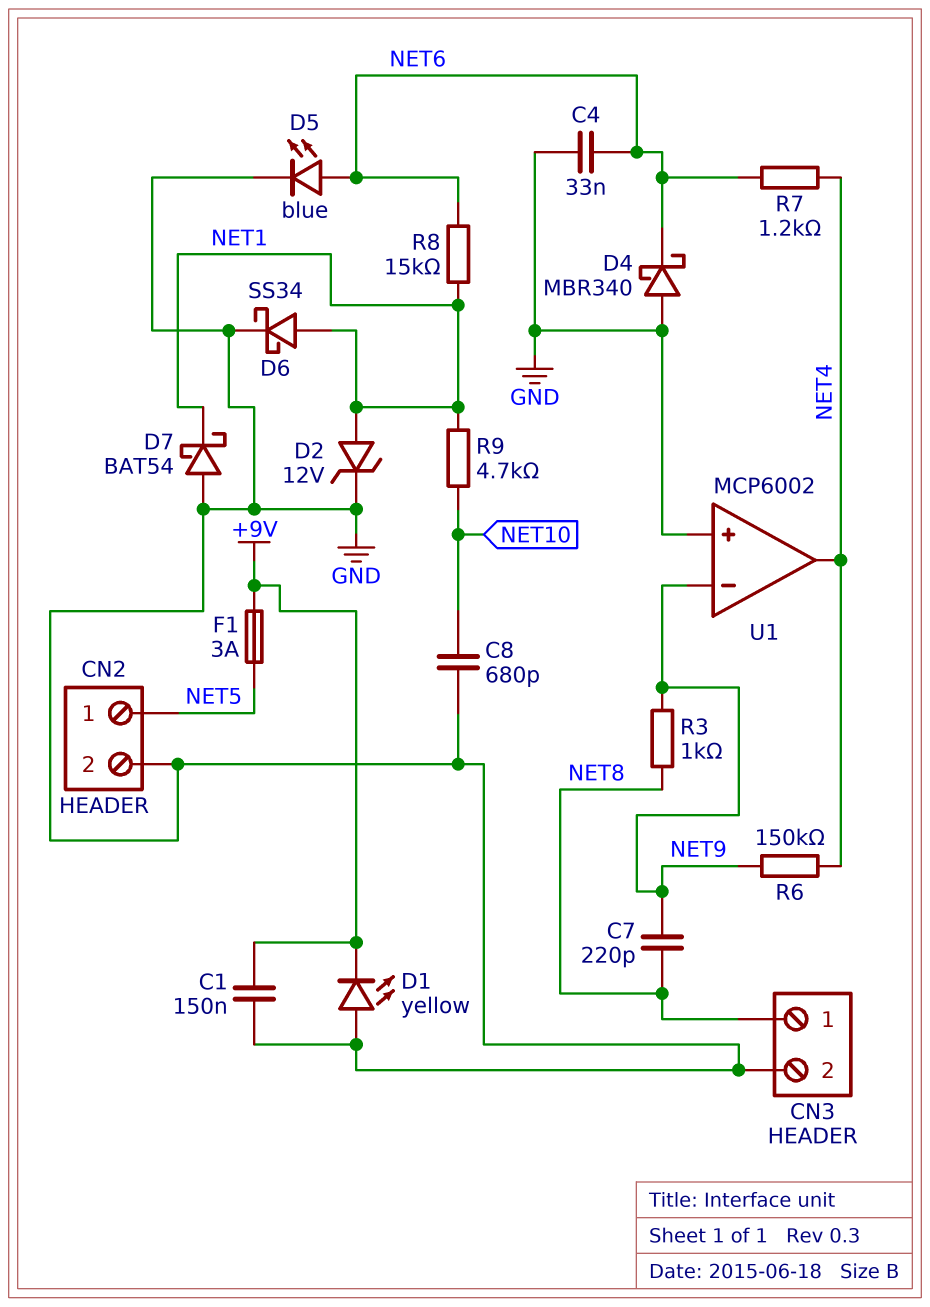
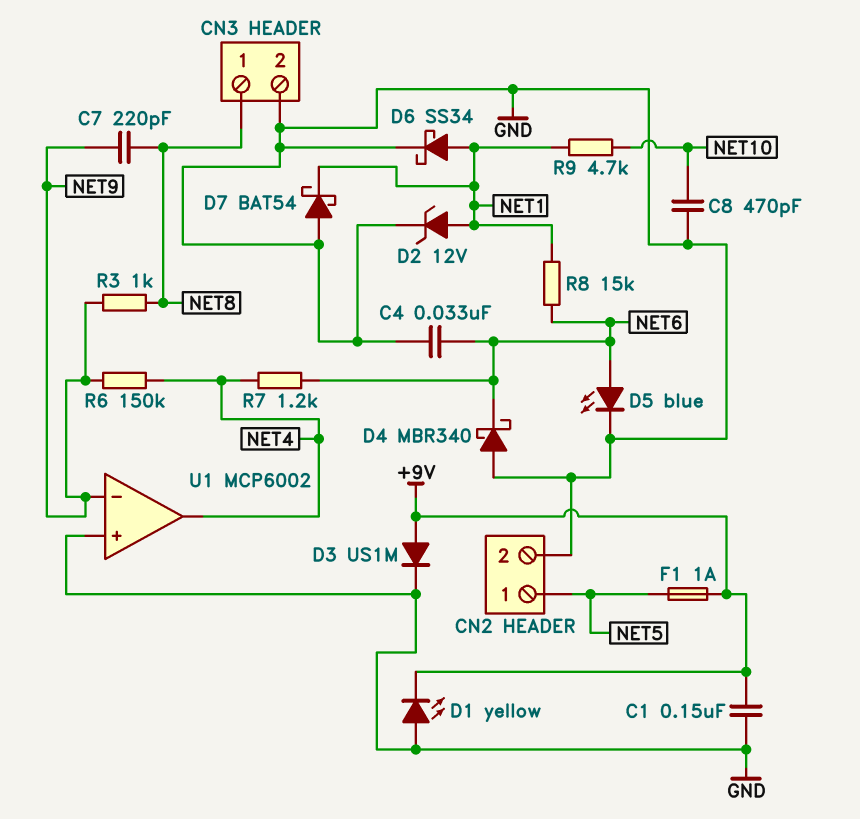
C8: 680pF (GND, NET10) -> 470pF (GND, NET10)
D3: none -> diode US1M (A +9V, K GND)
F1: 3A (+9V, NET5) -> 1A (+9V, NET5)

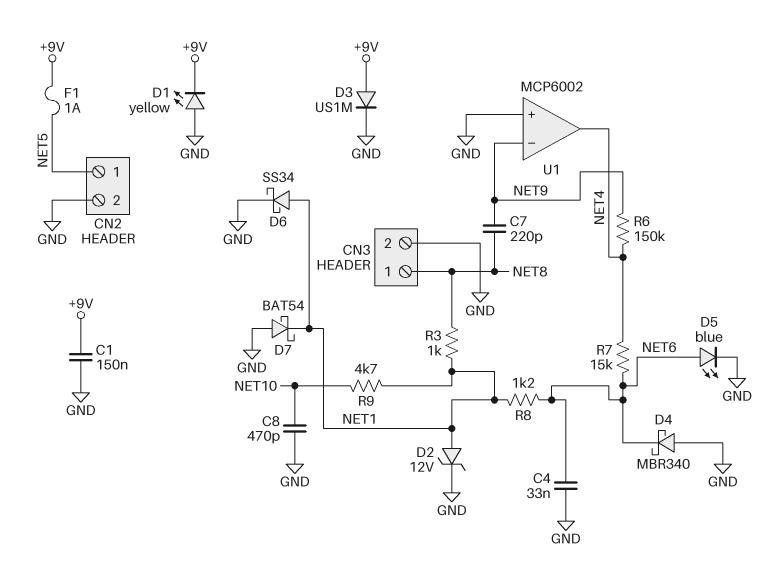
R3: 1k (NET8, NET9) -> 1k (NET1, NET8)
R7: 1.2k (NET4, NET6) -> 15k (NET4, NET6)
R8: 15k (NET1, NET6) -> 1.2k (NET1, NET6)

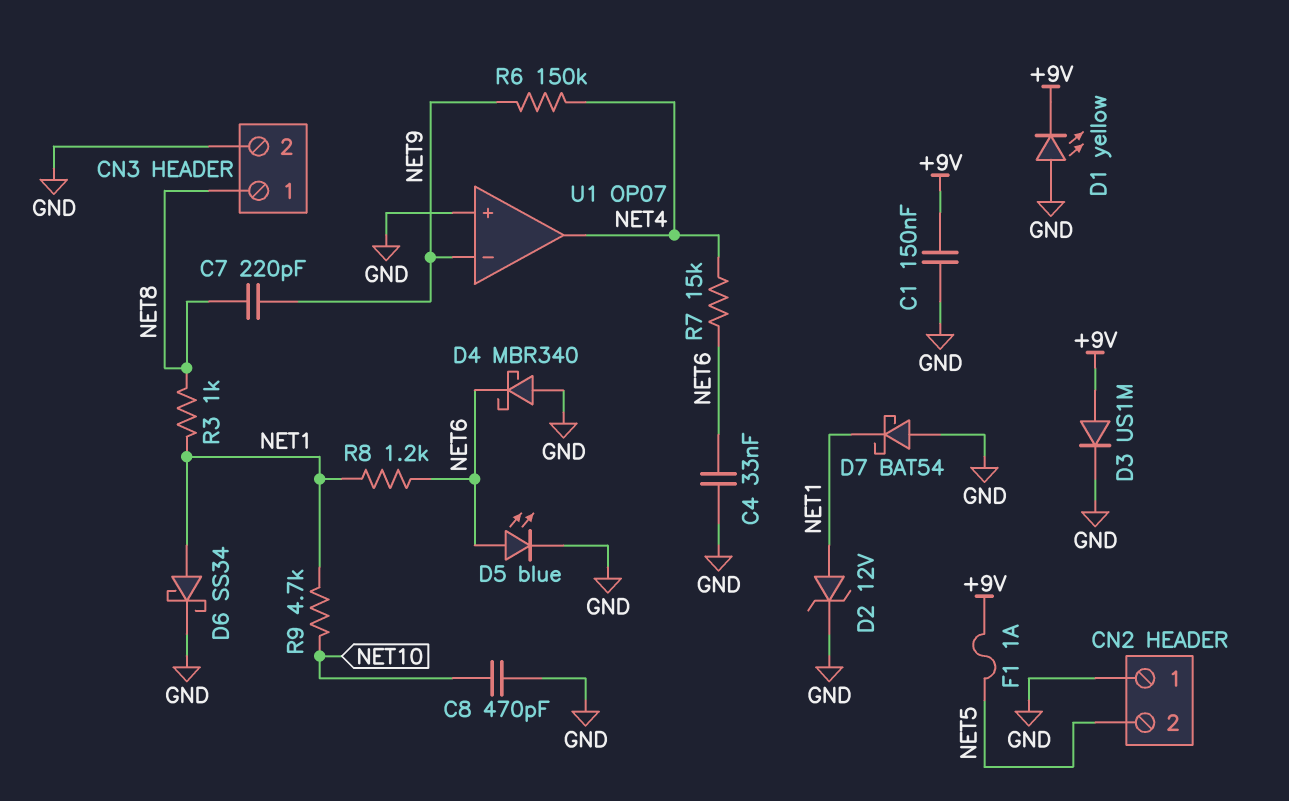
CN2 pin 1: NET5 -> GND
CN2 pin 2: GND -> NET5
U1: MCP6002 -> OP07

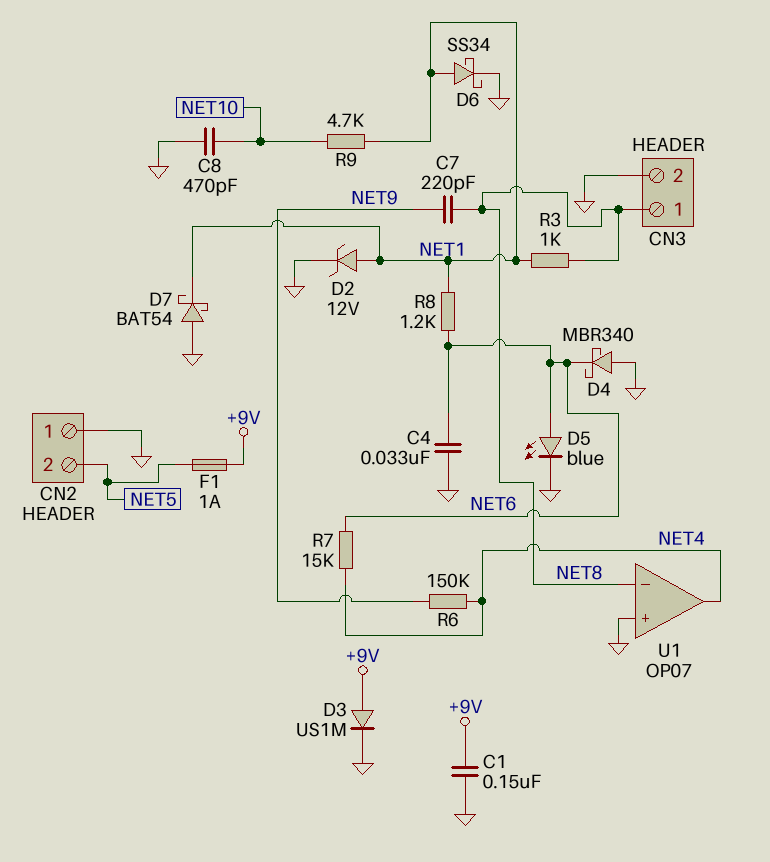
D1: LED yellow (A GND, K +9V) -> none
U1 pin in-: NET9 -> NET8

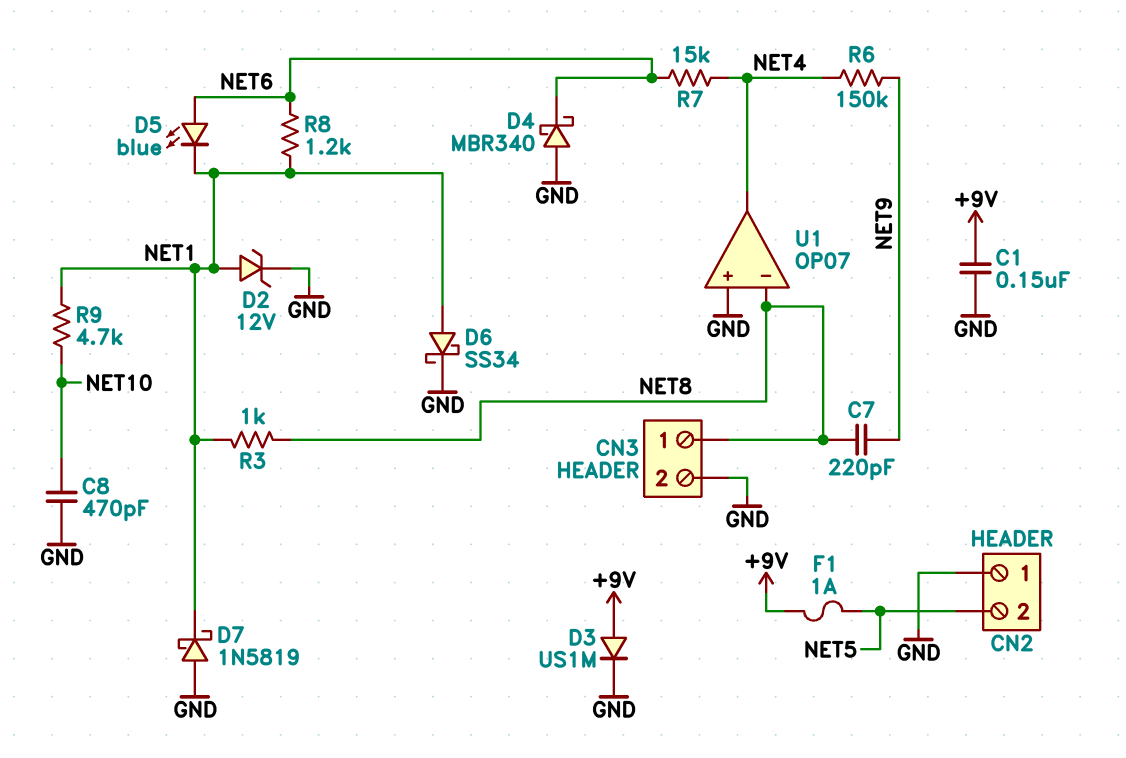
C4: 33nF (GND, NET6) -> none
D5: LED blue (A NET6, K GND) -> LED blue (A NET6, K NET1)
D7: schottky BAT54 (A GND, K NET1) -> schottky 1N5819 (A GND, K NET1)

